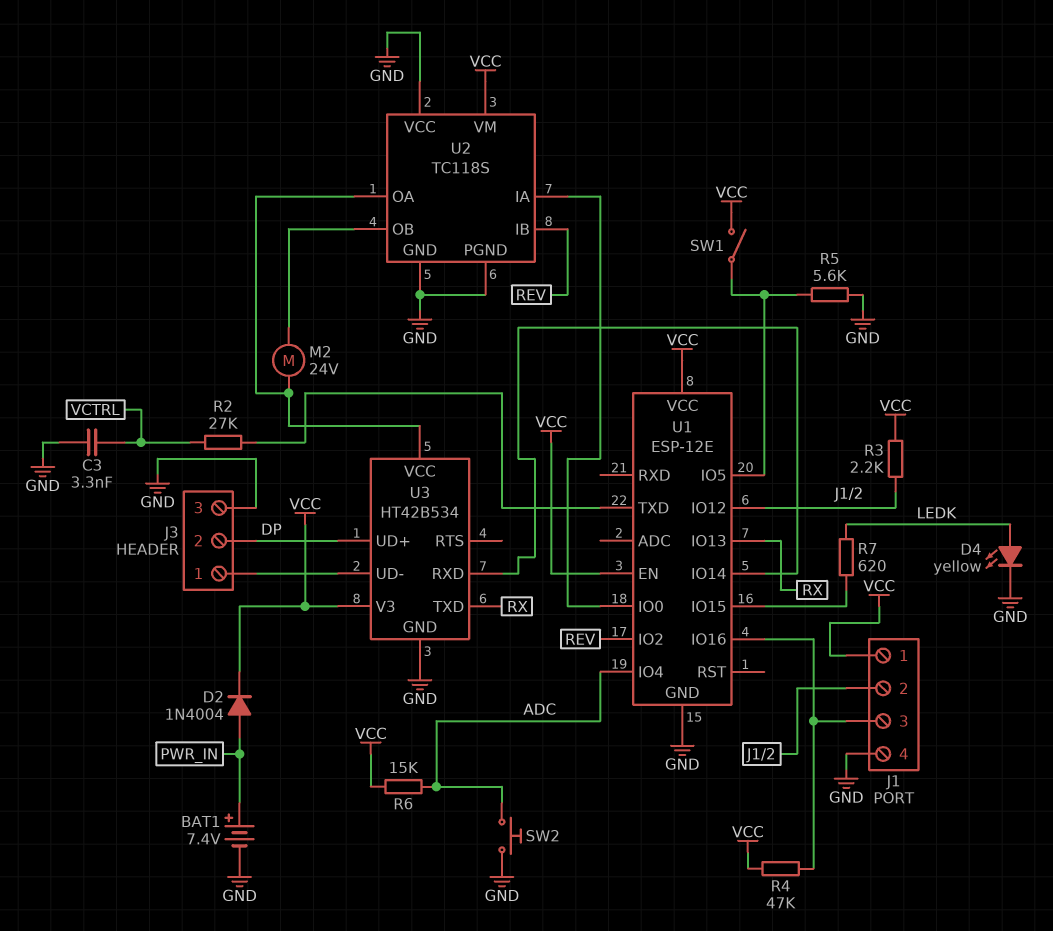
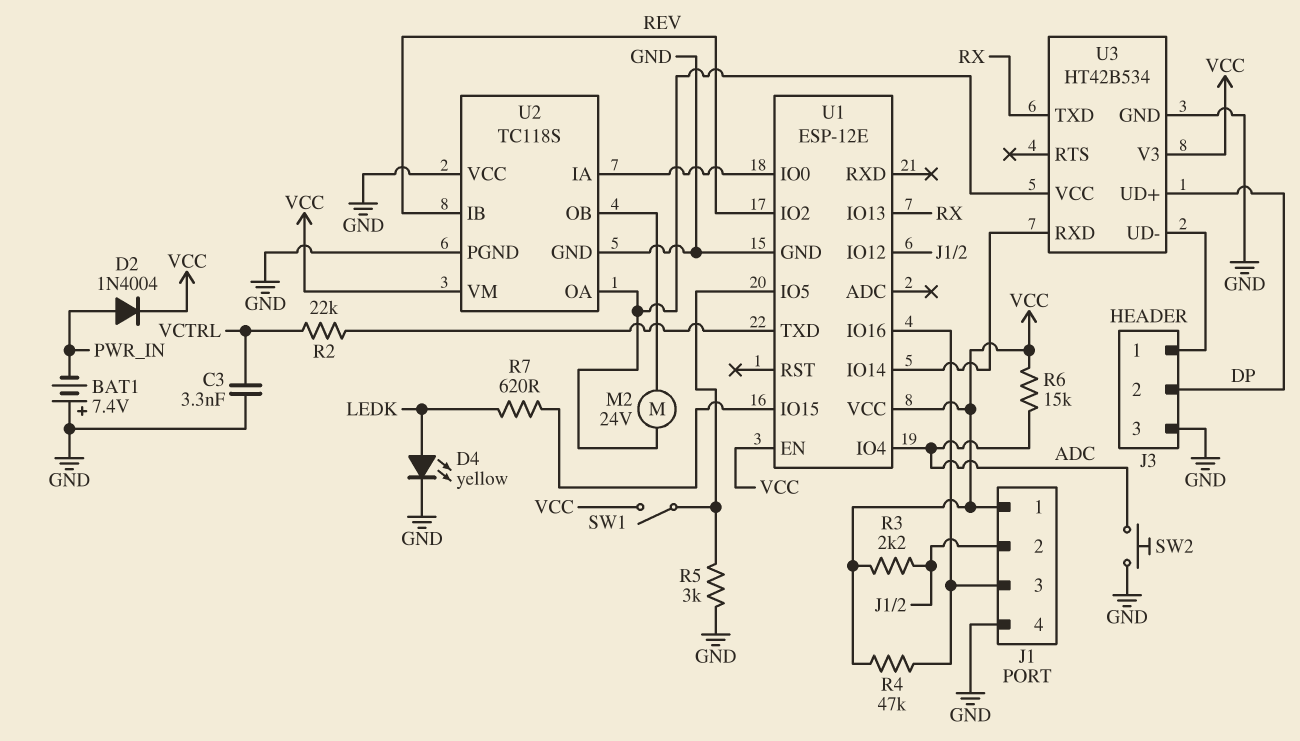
BAT1: 7.4V (plus PWR_IN, minus GND) -> 7.4V (plus GND, minus PWR_IN)
R2: 27k (U1/TXD, VCTRL) -> 22k (U1/TXD, VCTRL)
R5: 5.6k (GND, U1/IO5) -> 3k (GND, U1/IO5)

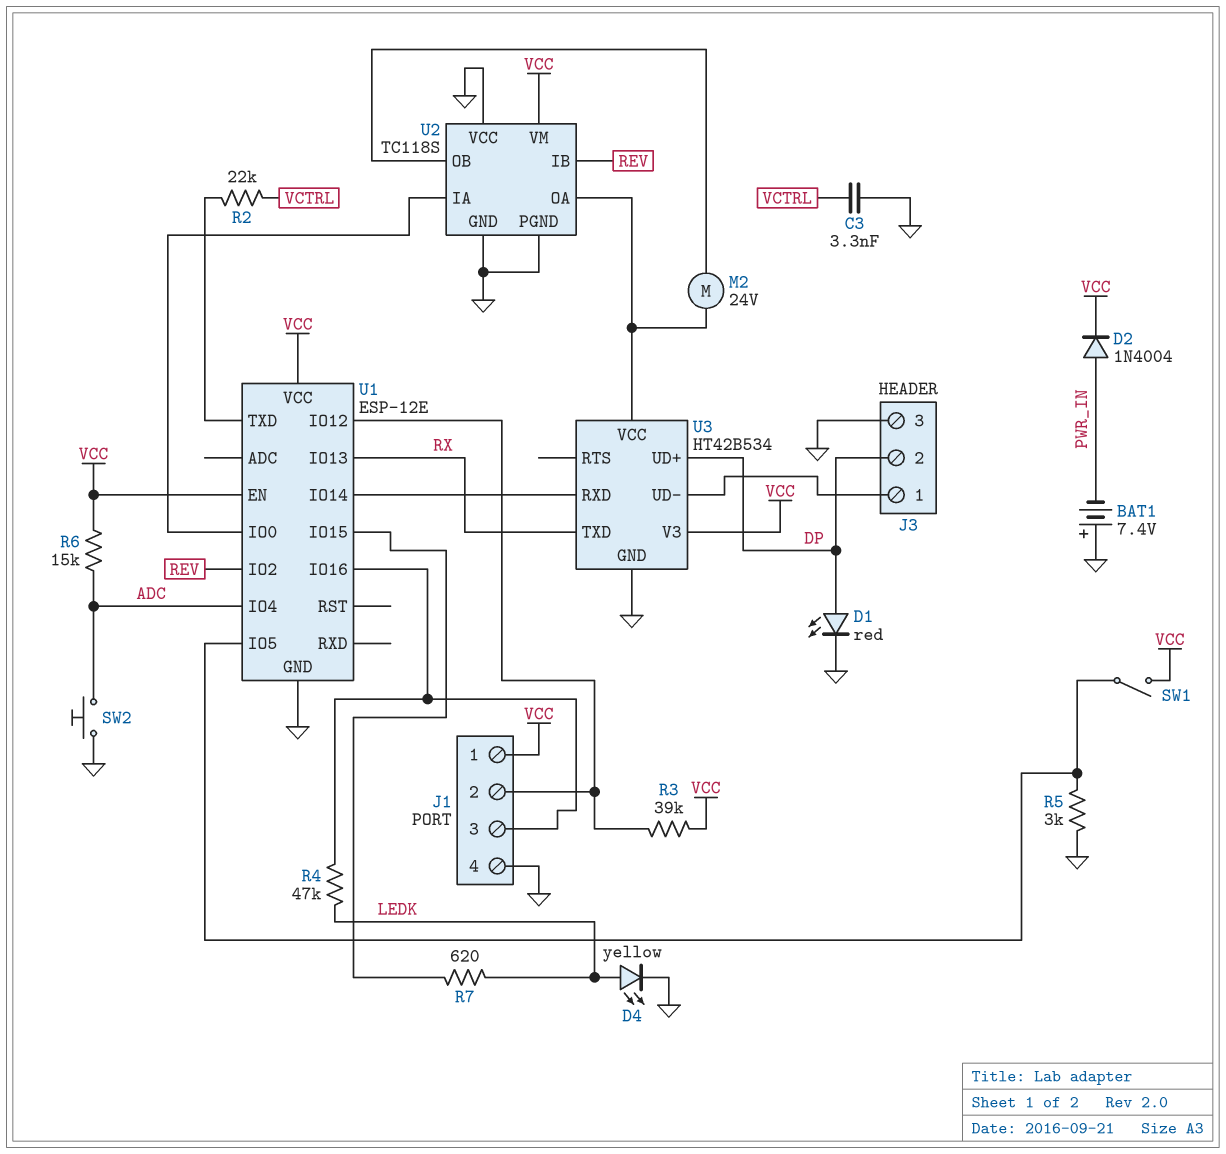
D1: none -> LED red (A DP, K GND)
R3: 2.2k (J1/2, VCC) -> 39k (J1/2, VCC)
R4: 47k (J1/3, VCC) -> 47k (J1/3, LEDK)

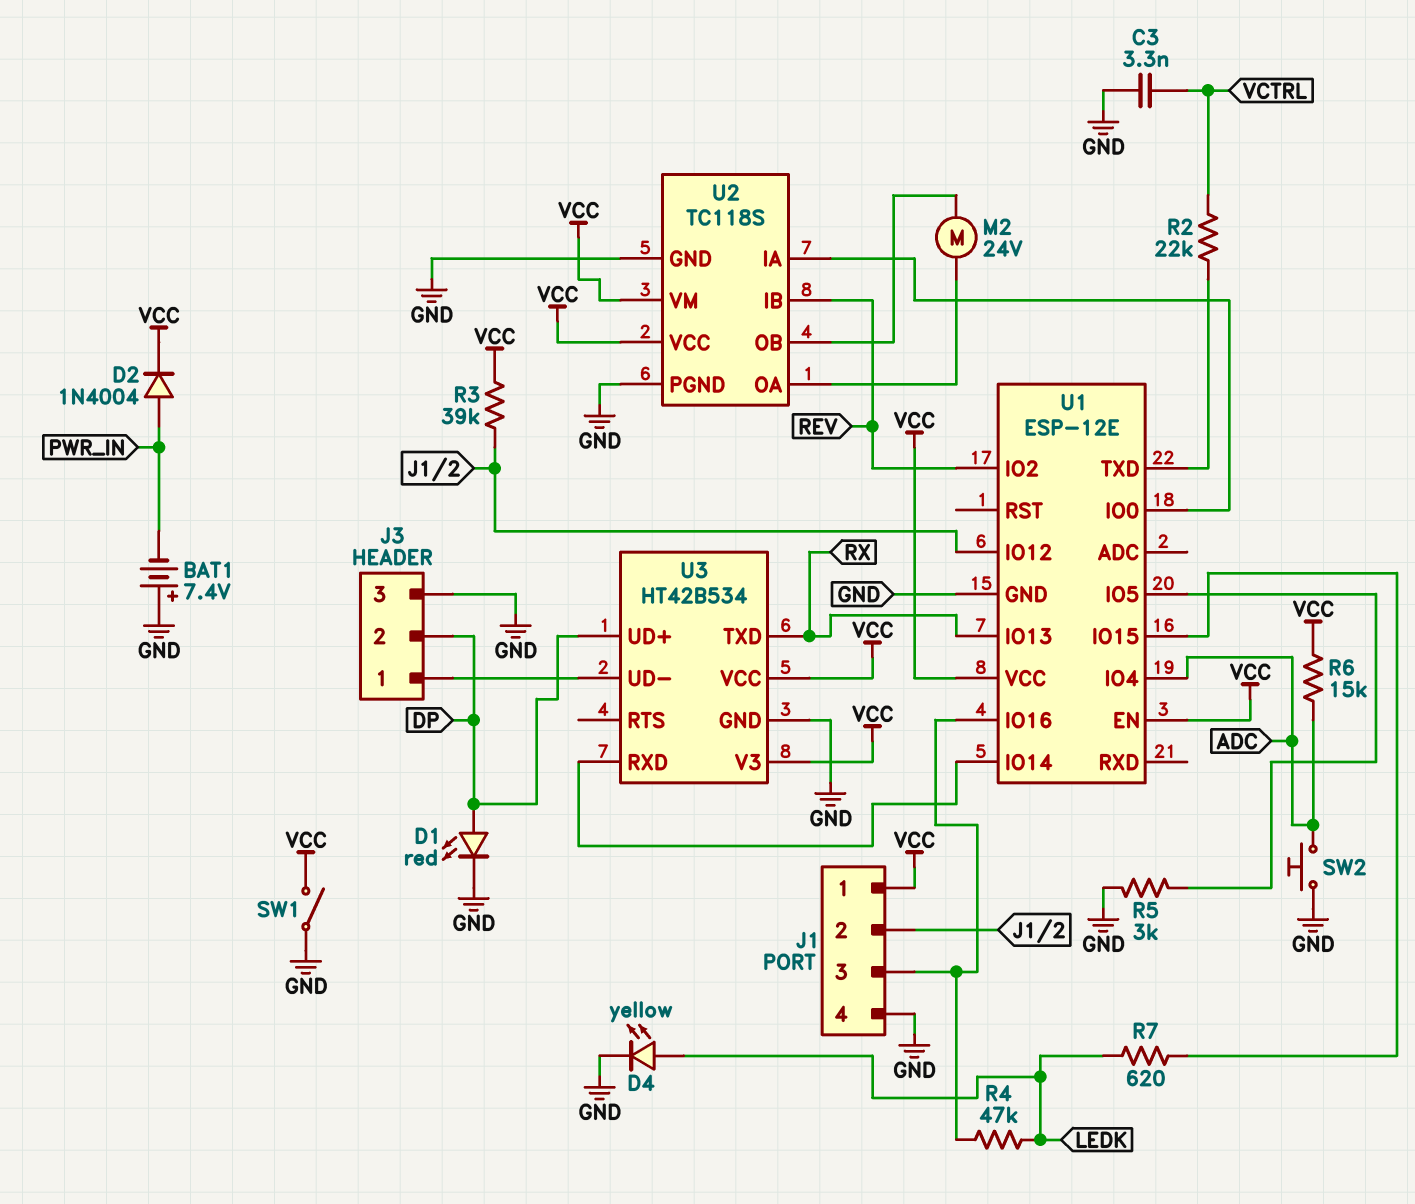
SW1: switch (U1/IO5, VCC) -> switch (GND, VCC)
U2 pin VCC: GND -> VCC
U3 pin VCC: U2/OA -> VCC

